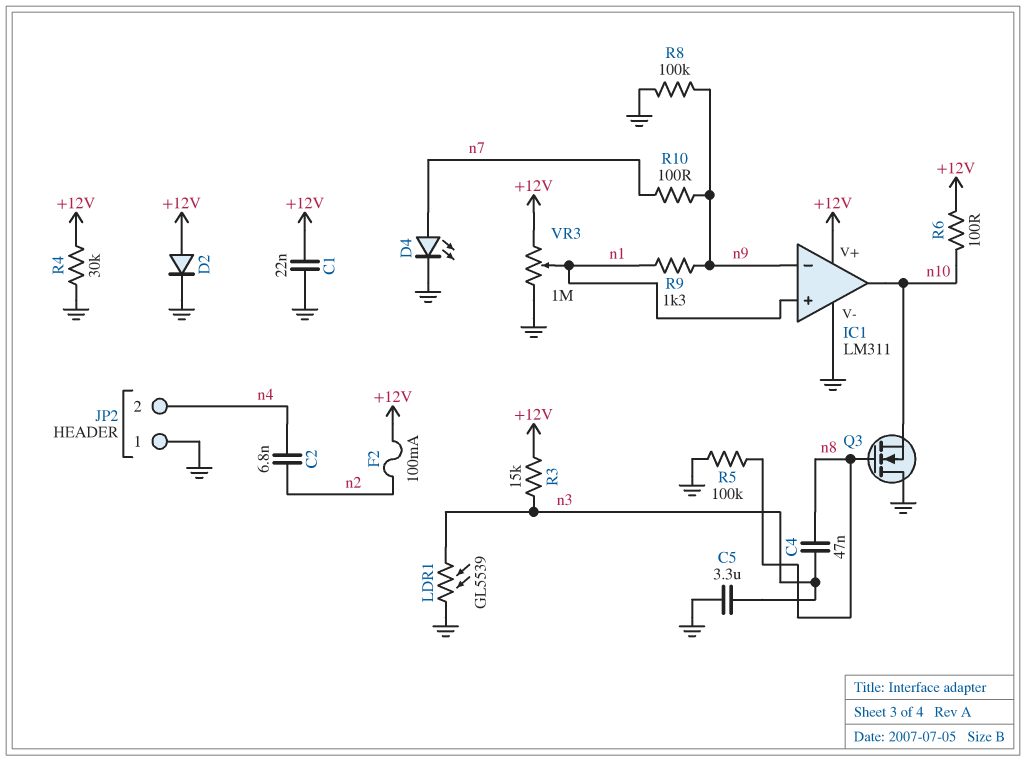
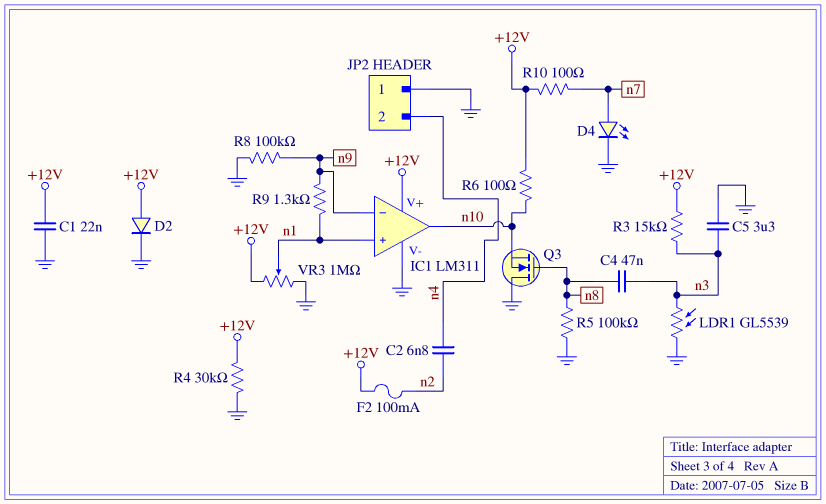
R10: 100 (n7, n9) -> 100 (+12V, n7)

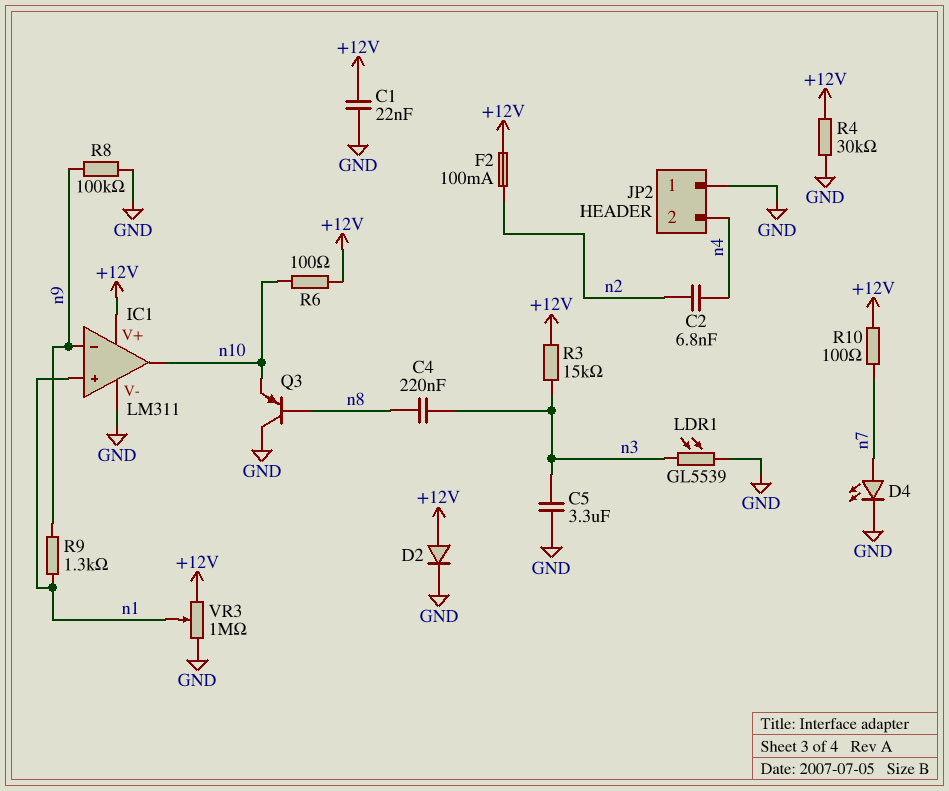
C4: 47nF (n3, n8) -> 220nF (n3, n8)
Q3: NMOS (G n8, D GND, S n10) -> PNP (B n8, C GND, E n10)
R5: 100k (GND, n8) -> none

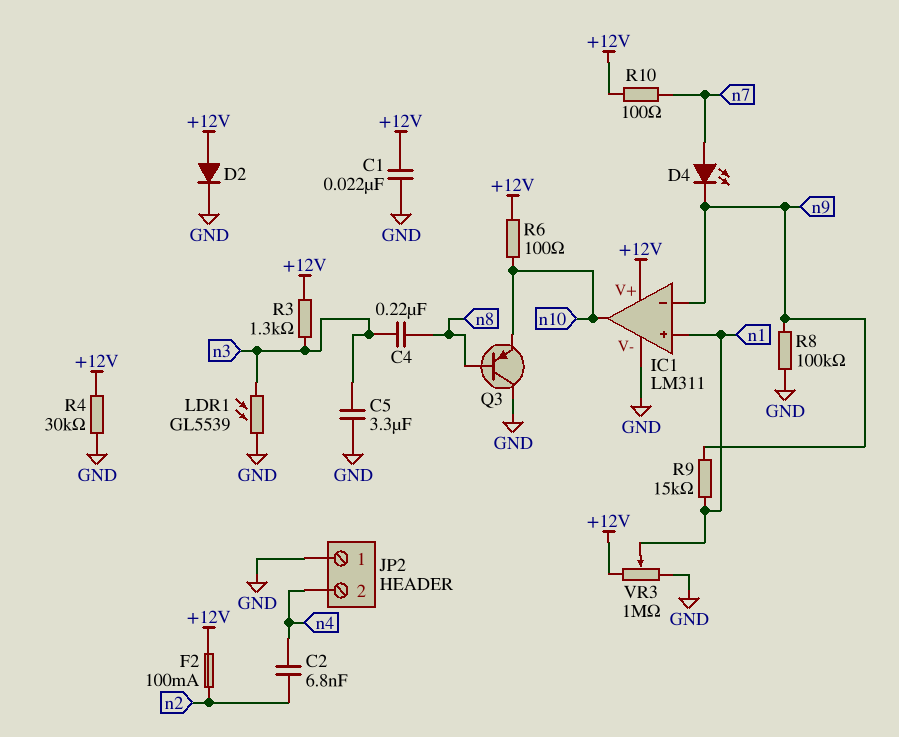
D4: LED (A n7, K GND) -> LED (A n7, K n9)
R3: 15k (+12V, n3) -> 1.3k (+12V, n3)
R9: 1.3k (n1, n9) -> 15k (n1, n9)

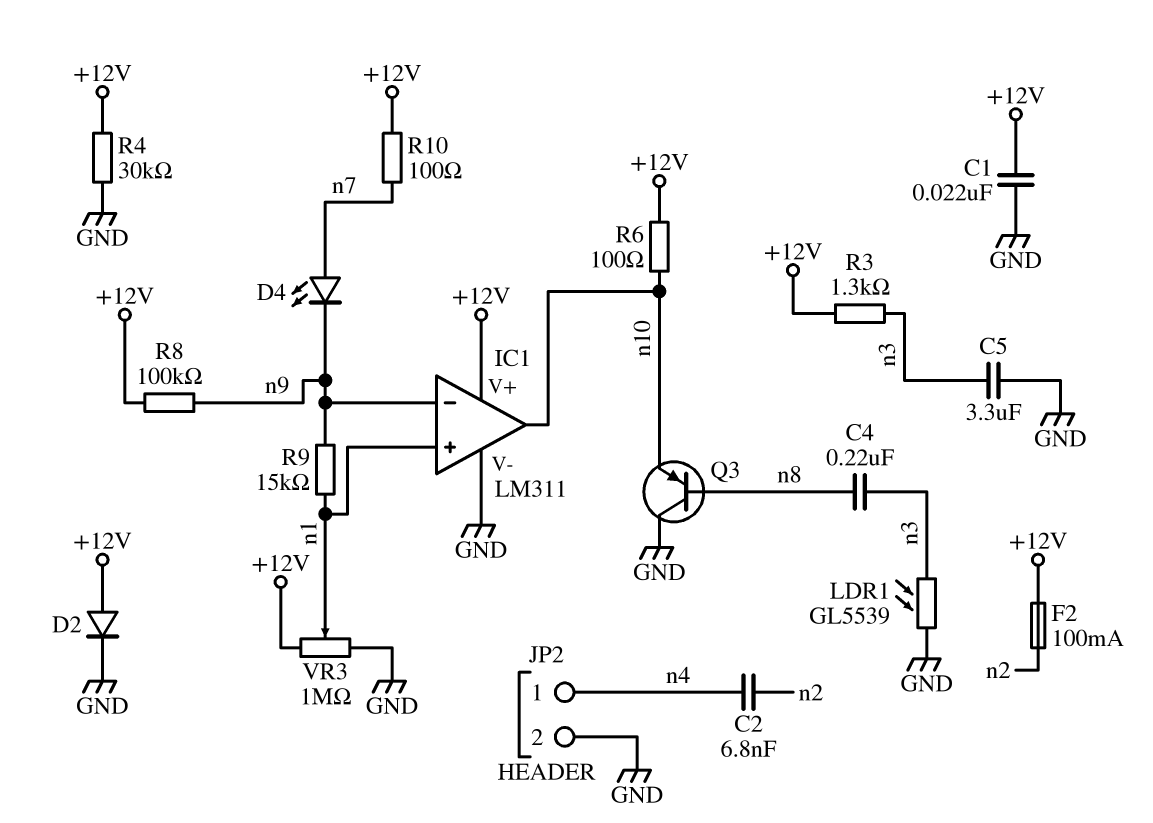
JP2 pin 1: GND -> n4
JP2 pin 2: n4 -> GND
R8: 100k (GND, n9) -> 100k (+12V, n9)

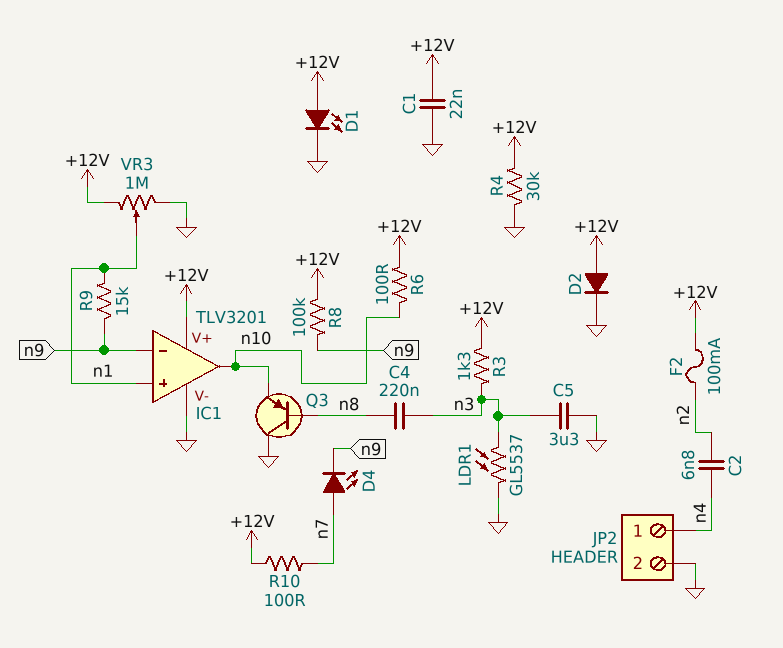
D1: none -> LED (A +12V, K GND)
IC1: LM311 -> TLV3201
LDR1: GL5539 (GND, n3) -> GL5537 (GND, n3)

